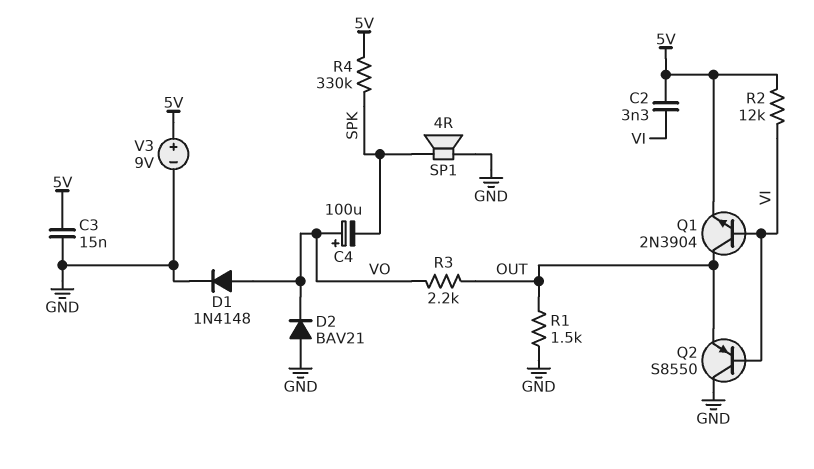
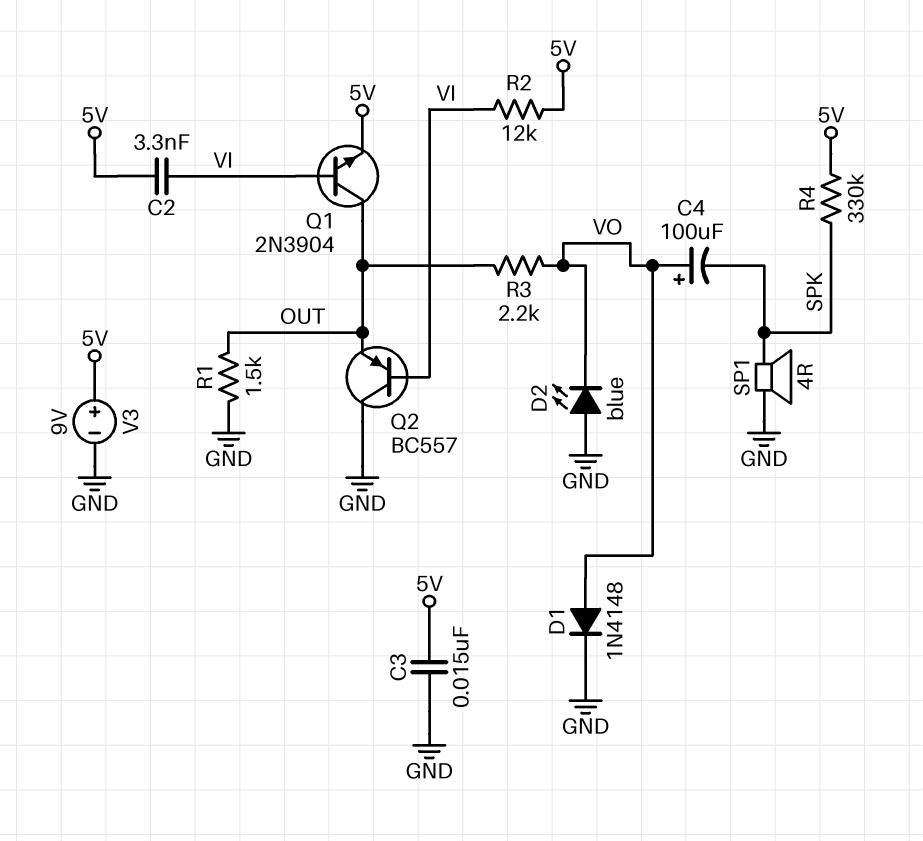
D2: diode BAV21 (A GND, K VO) -> LED blue (A GND, K VO)
Q2: PNP S8550 (B VI, C GND, E OUT) -> PNP BC557 (B VI, C GND, E OUT)

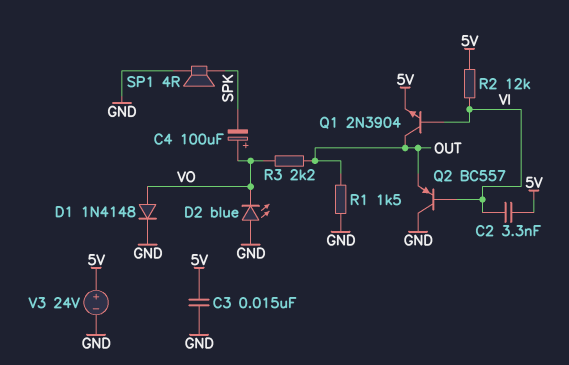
R4: 330k (5V, SPK) -> none
V3: 9V (plus 5V, minus GND) -> 24V (plus 5V, minus GND)

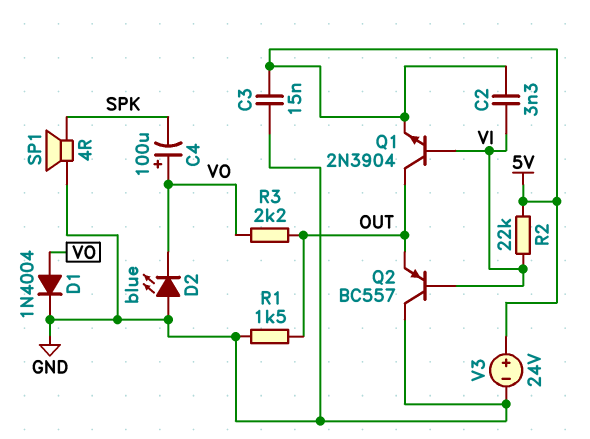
D1: diode 1N4148 (A VO, K GND) -> diode 1N4004 (A VO, K GND)
R2: 12k (5V, VI) -> 22k (5V, VI)

